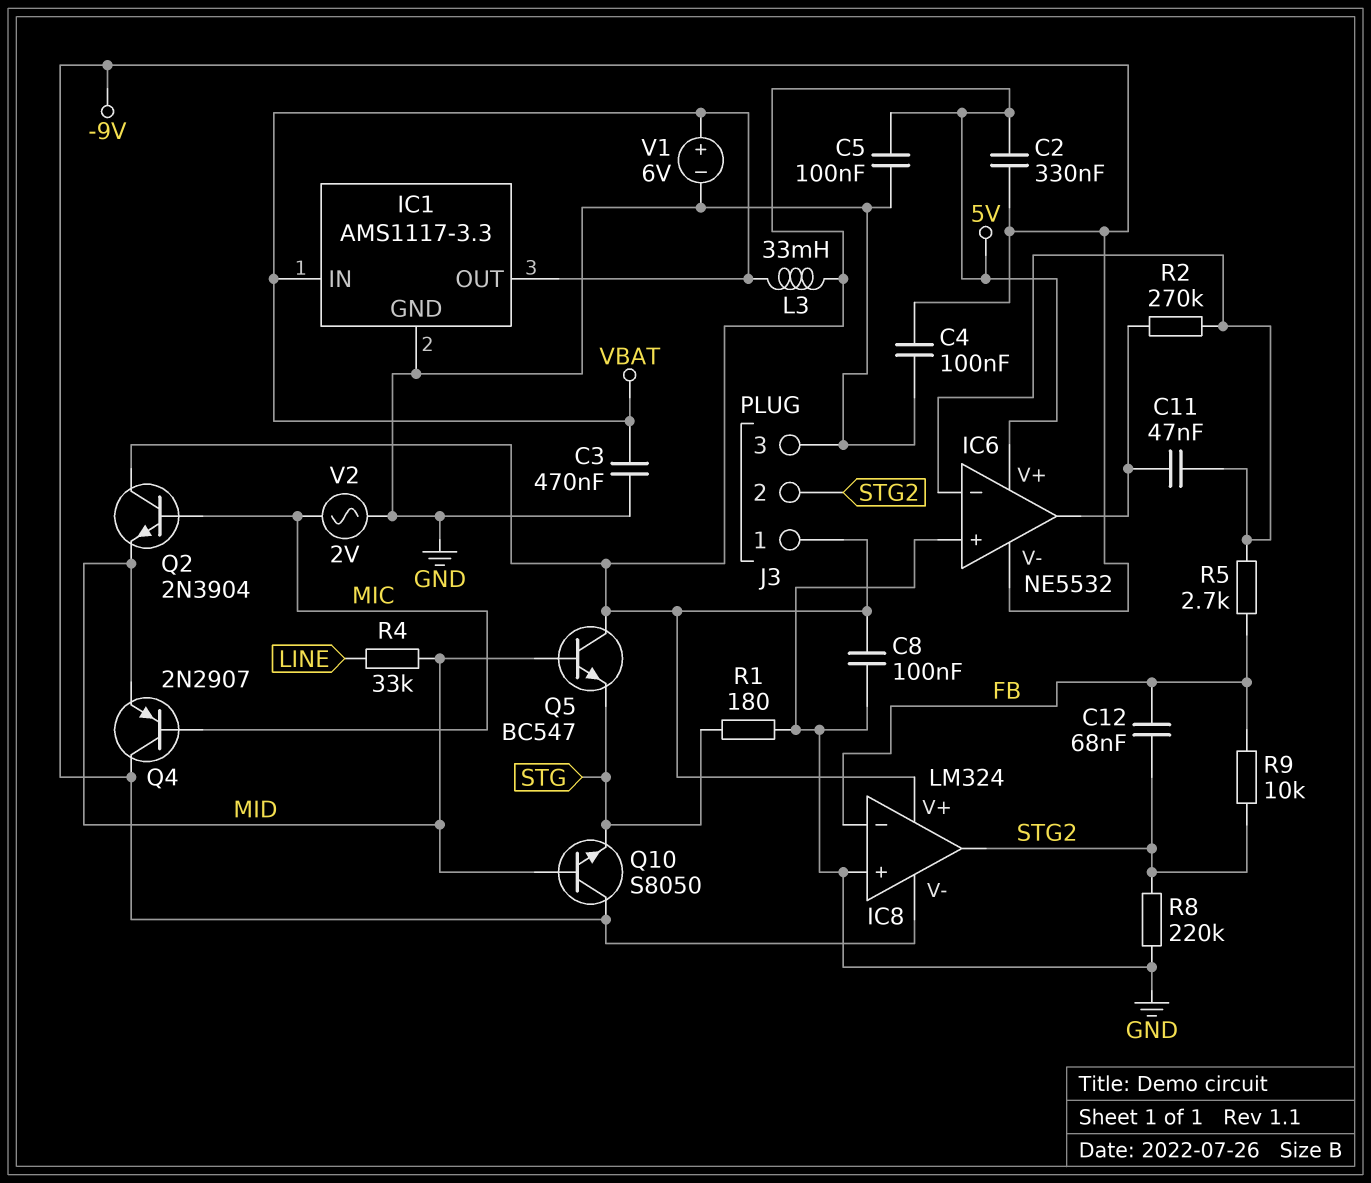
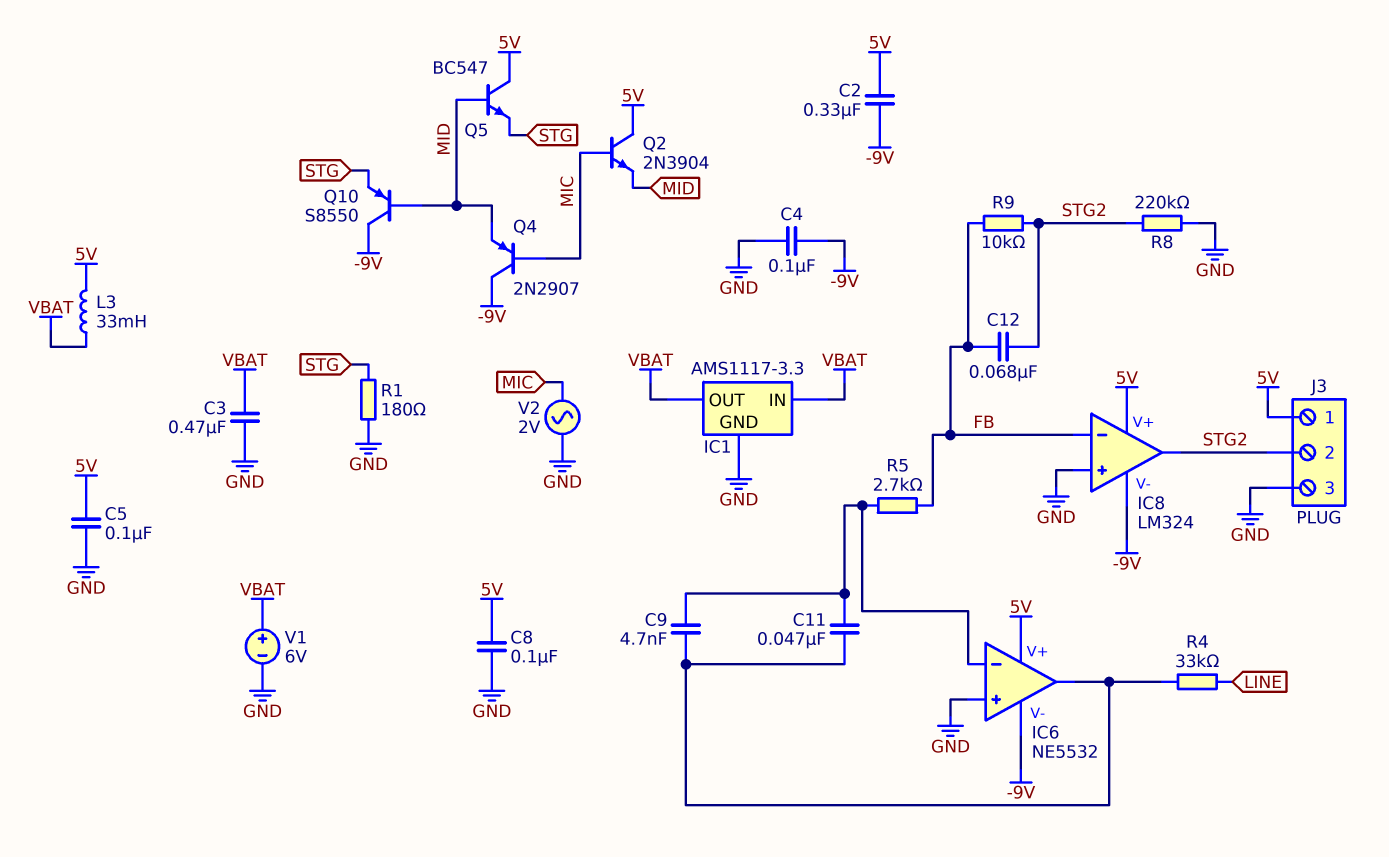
C9: none -> 4.7nF (IC6/in-, IC6/out)
Q10: NPN S8050 (B MID, C -9V, E STG) -> PNP S8550 (B MID, C -9V, E STG)
R2: 270k (IC6/in-, IC6/out) -> none
R4: 33k (LINE, MID) -> 33k (IC6/out, LINE)

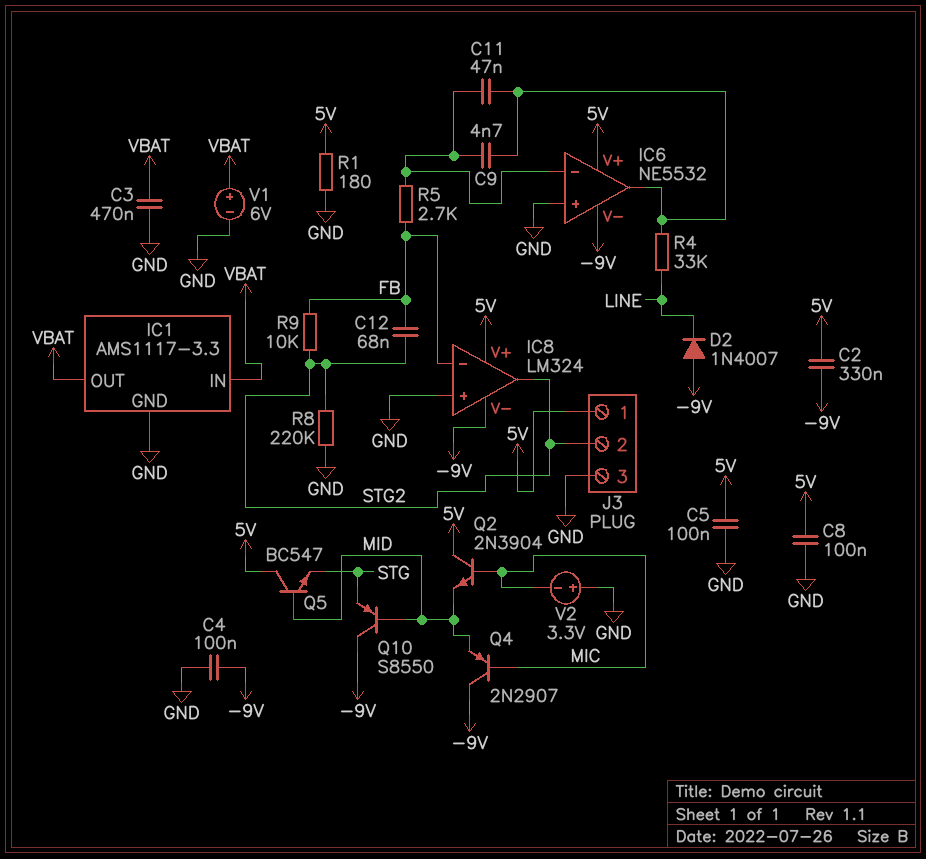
D2: none -> diode 1N4007 (A -9V, K LINE)
L3: 33mH (5V, VBAT) -> none
R1: 180 (GND, STG) -> 180 (5V, GND)
V2: AC 2V (GND, MIC) -> 3.3V (plus GND, minus MIC)

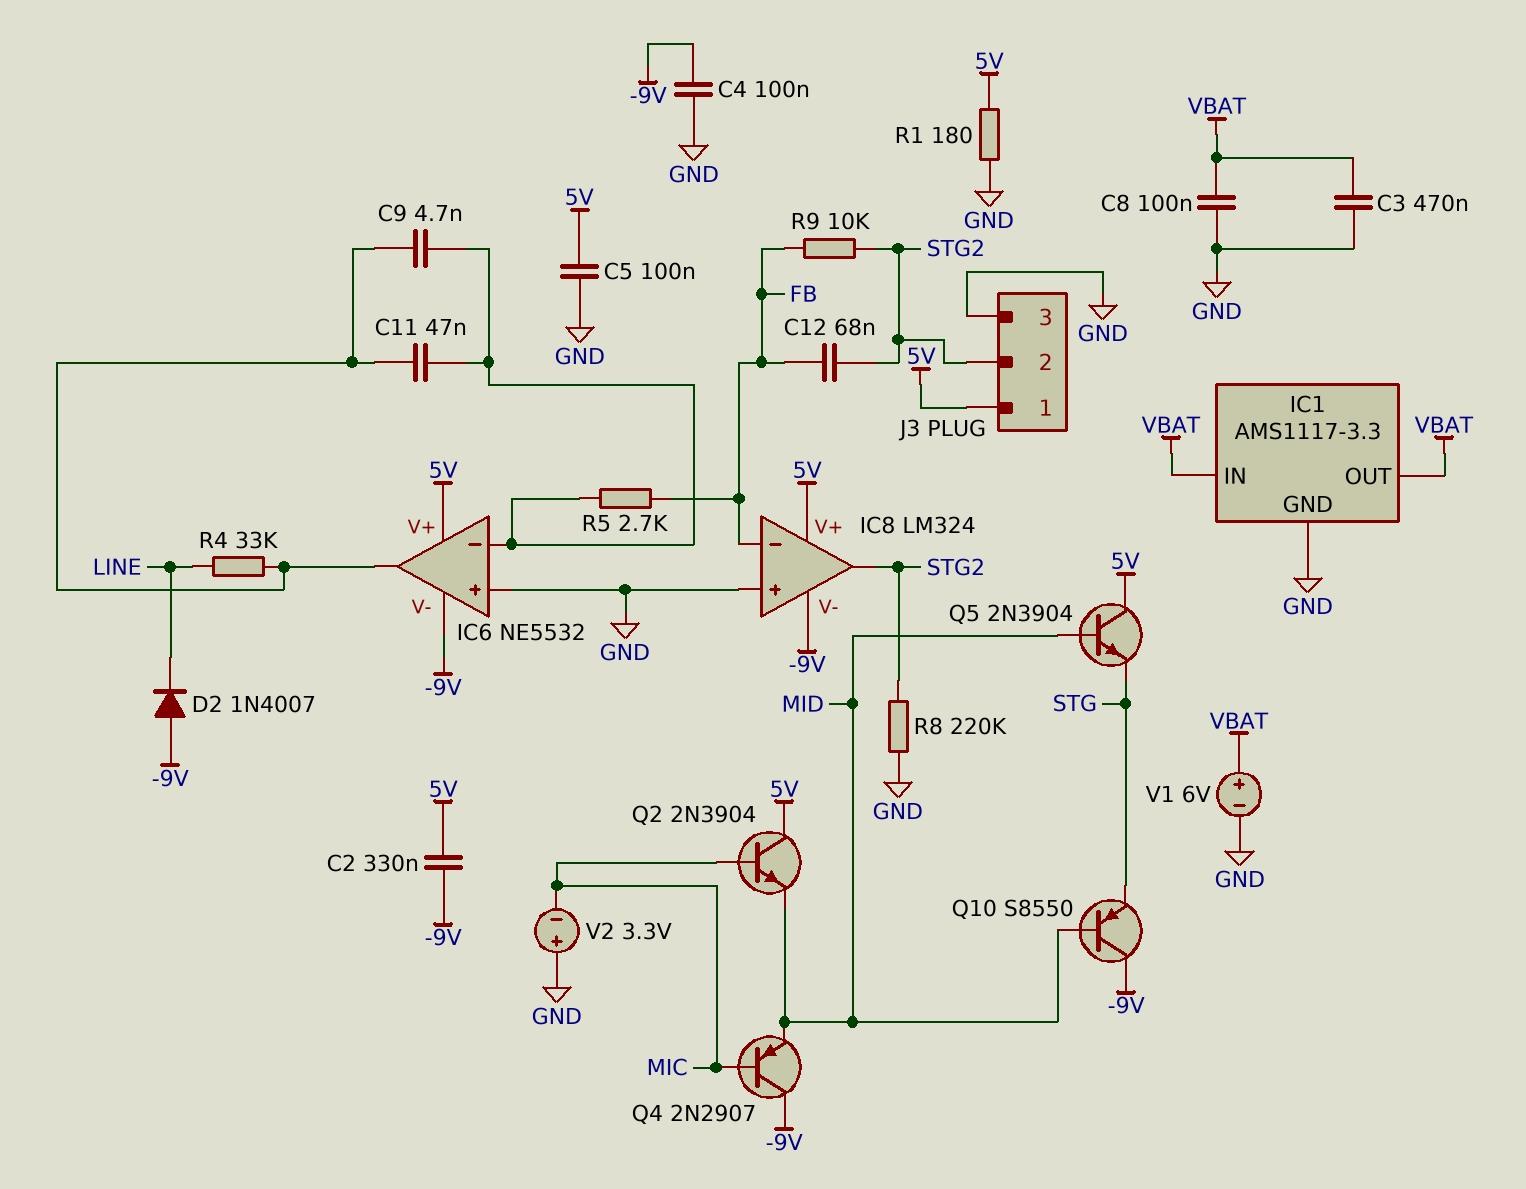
C8: 100nF (5V, GND) -> 100nF (GND, VBAT)
Q5: NPN BC547 (B MID, C 5V, E STG) -> NPN 2N3904 (B MID, C 5V, E STG)

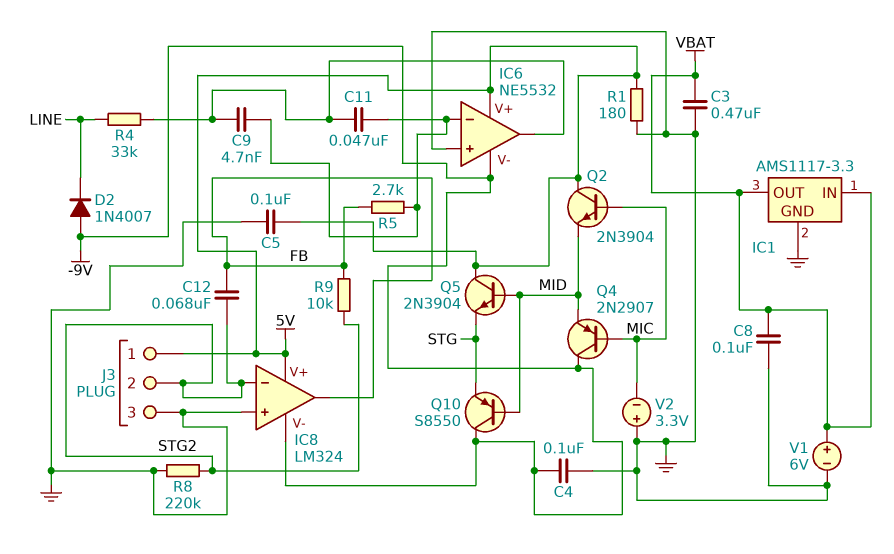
C2: 330nF (-9V, 5V) -> none
IC8 pin in-: FB -> STG2
IC8 pin out: STG2 -> FB

